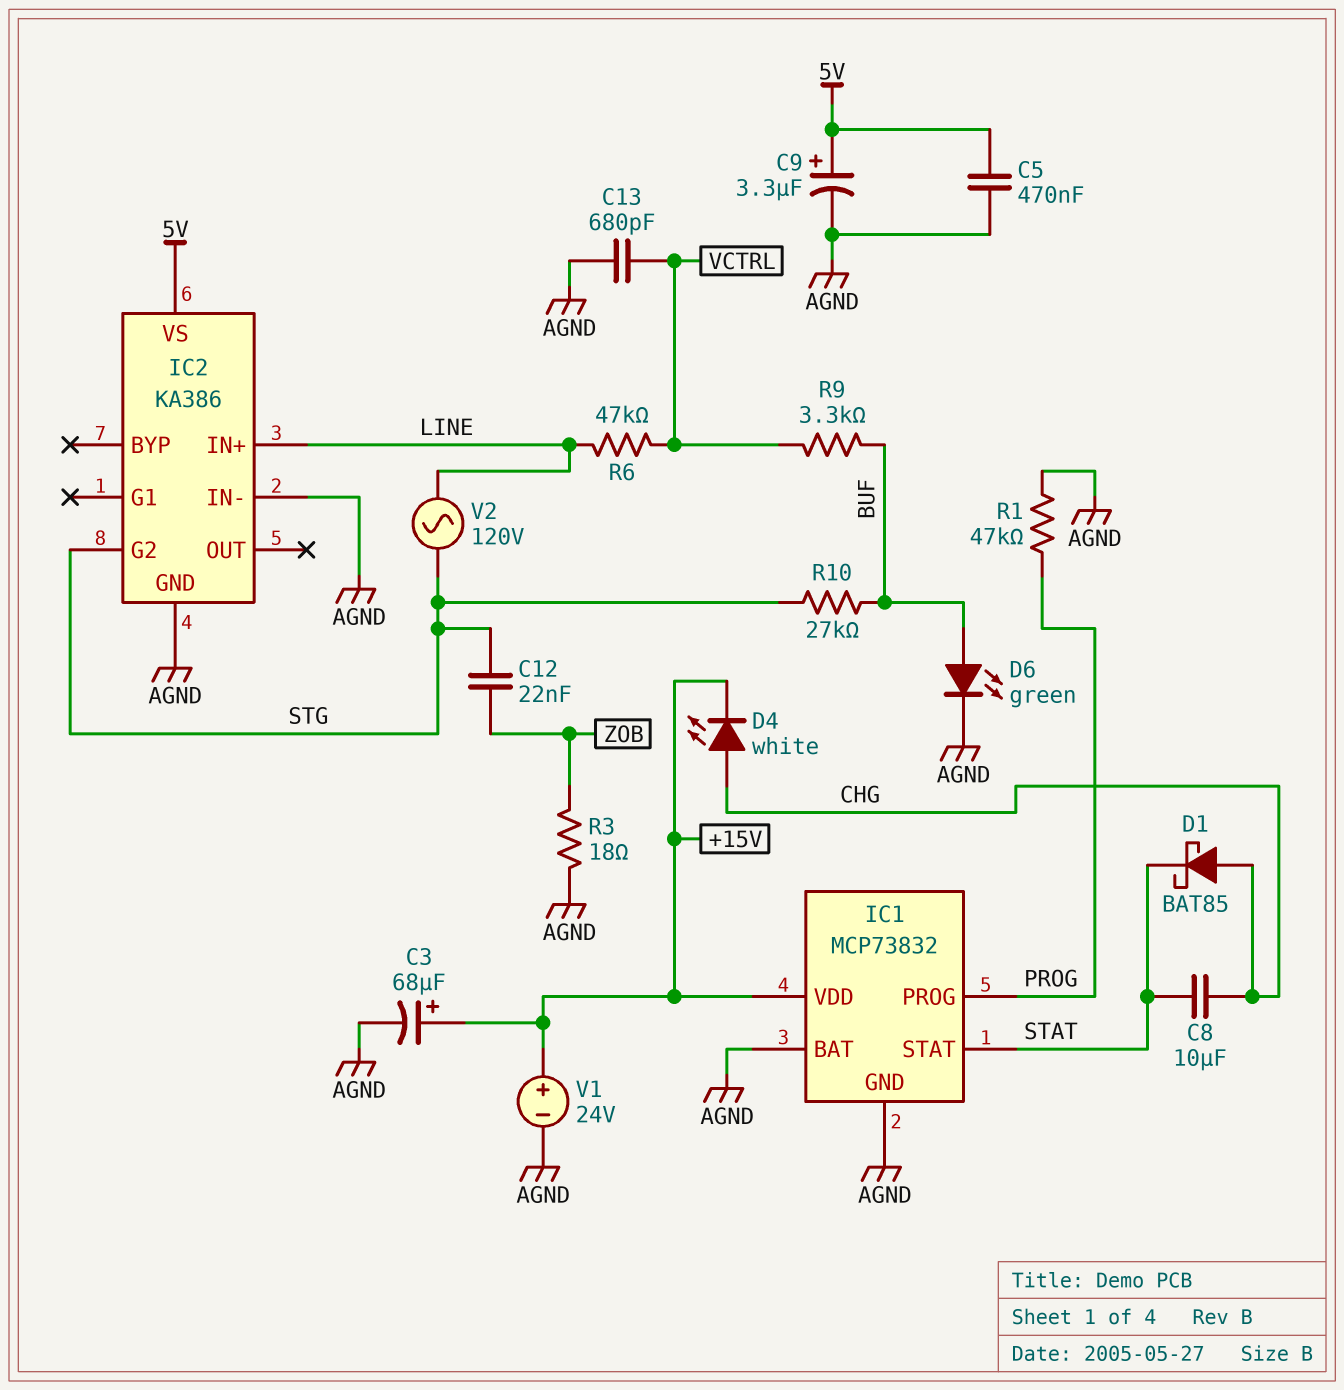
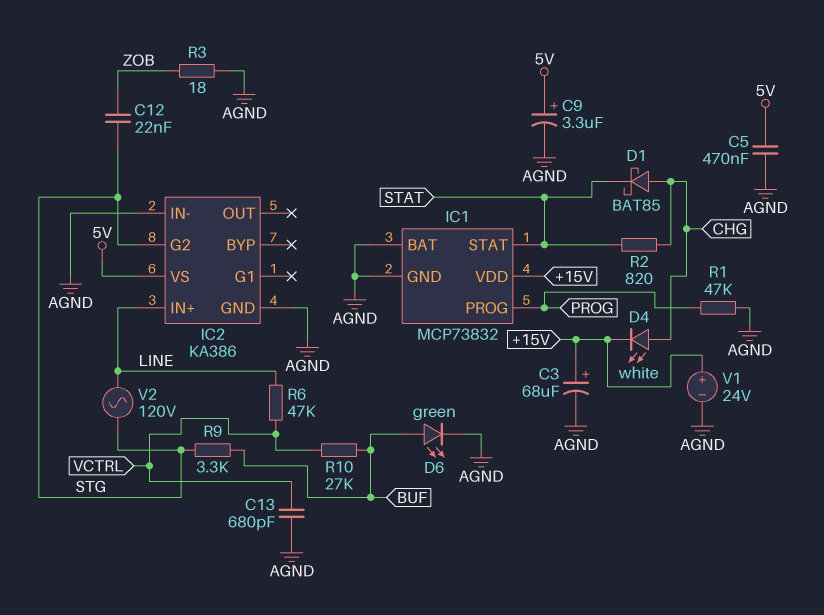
C8: 10uF (CHG, STAT) -> none
R2: none -> 820 (CHG, STAT)
R9: 3.3k (BUF, VCTRL) -> 3.3k (BUF, STG)
R10: 27k (BUF, STG) -> 27k (BUF, VCTRL)

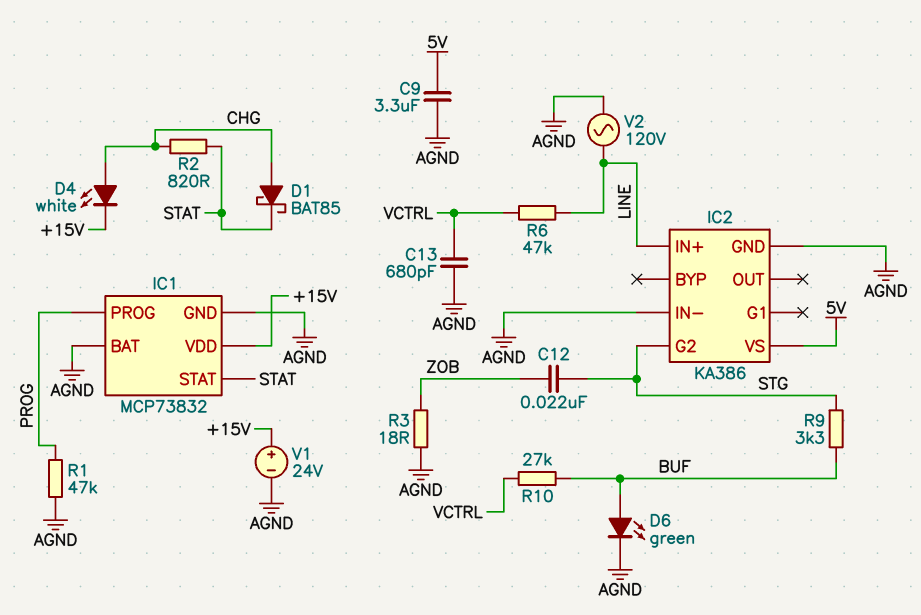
C3: 68uF (plus +15V, minus AGND) -> none
C5: 470nF (5V, AGND) -> none
C9: 3.3uF (plus 5V, minus AGND) -> 3.3uF (5V, AGND)
V2: AC 120V (LINE, STG) -> AC 120V (AGND, LINE)

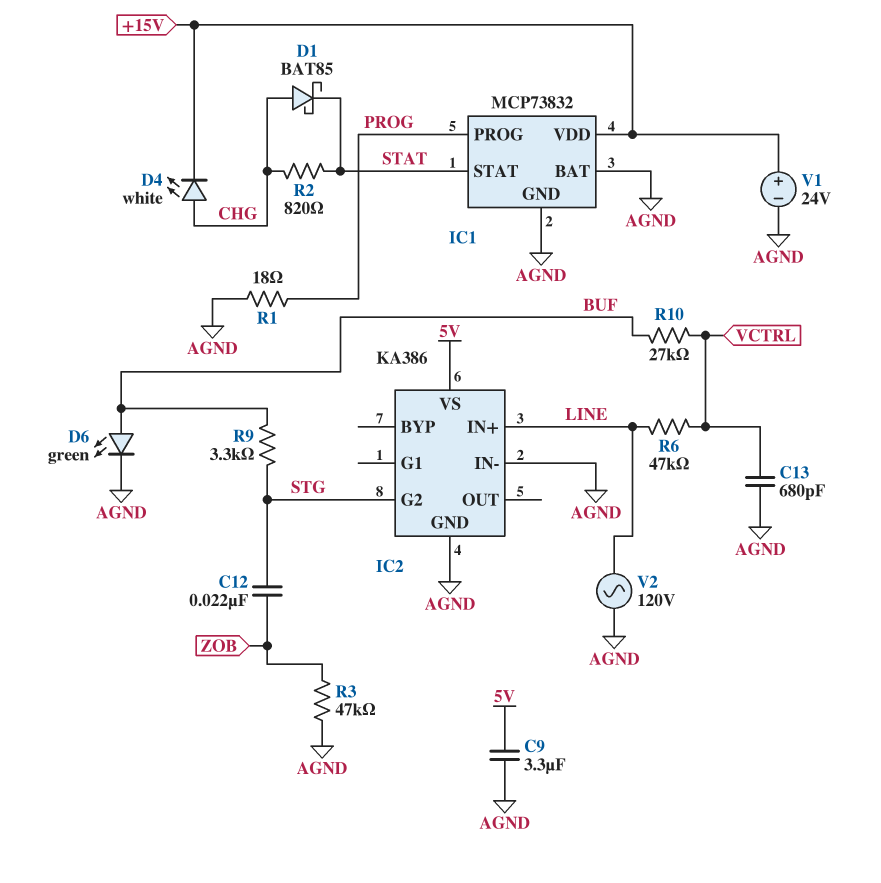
R1: 47k (AGND, PROG) -> 18 (AGND, PROG)
R3: 18 (AGND, ZOB) -> 47k (AGND, ZOB)

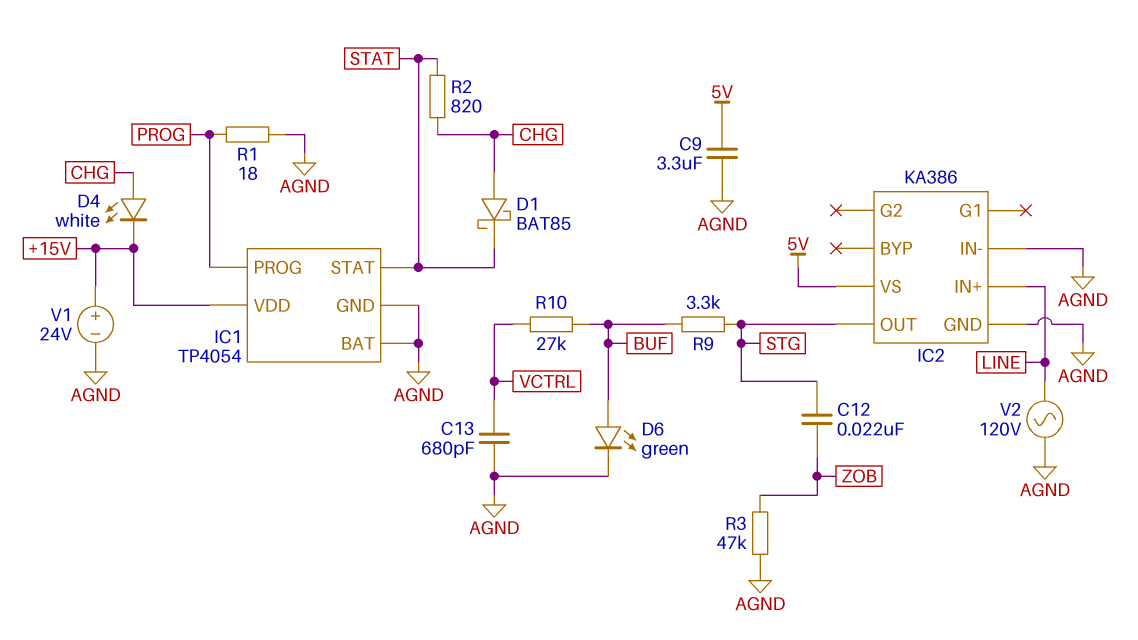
IC1: MCP73832 -> TP4054
IC2 pin G2: STG -> none
IC2 pin OUT: none -> STG
R6: 47k (LINE, VCTRL) -> none

